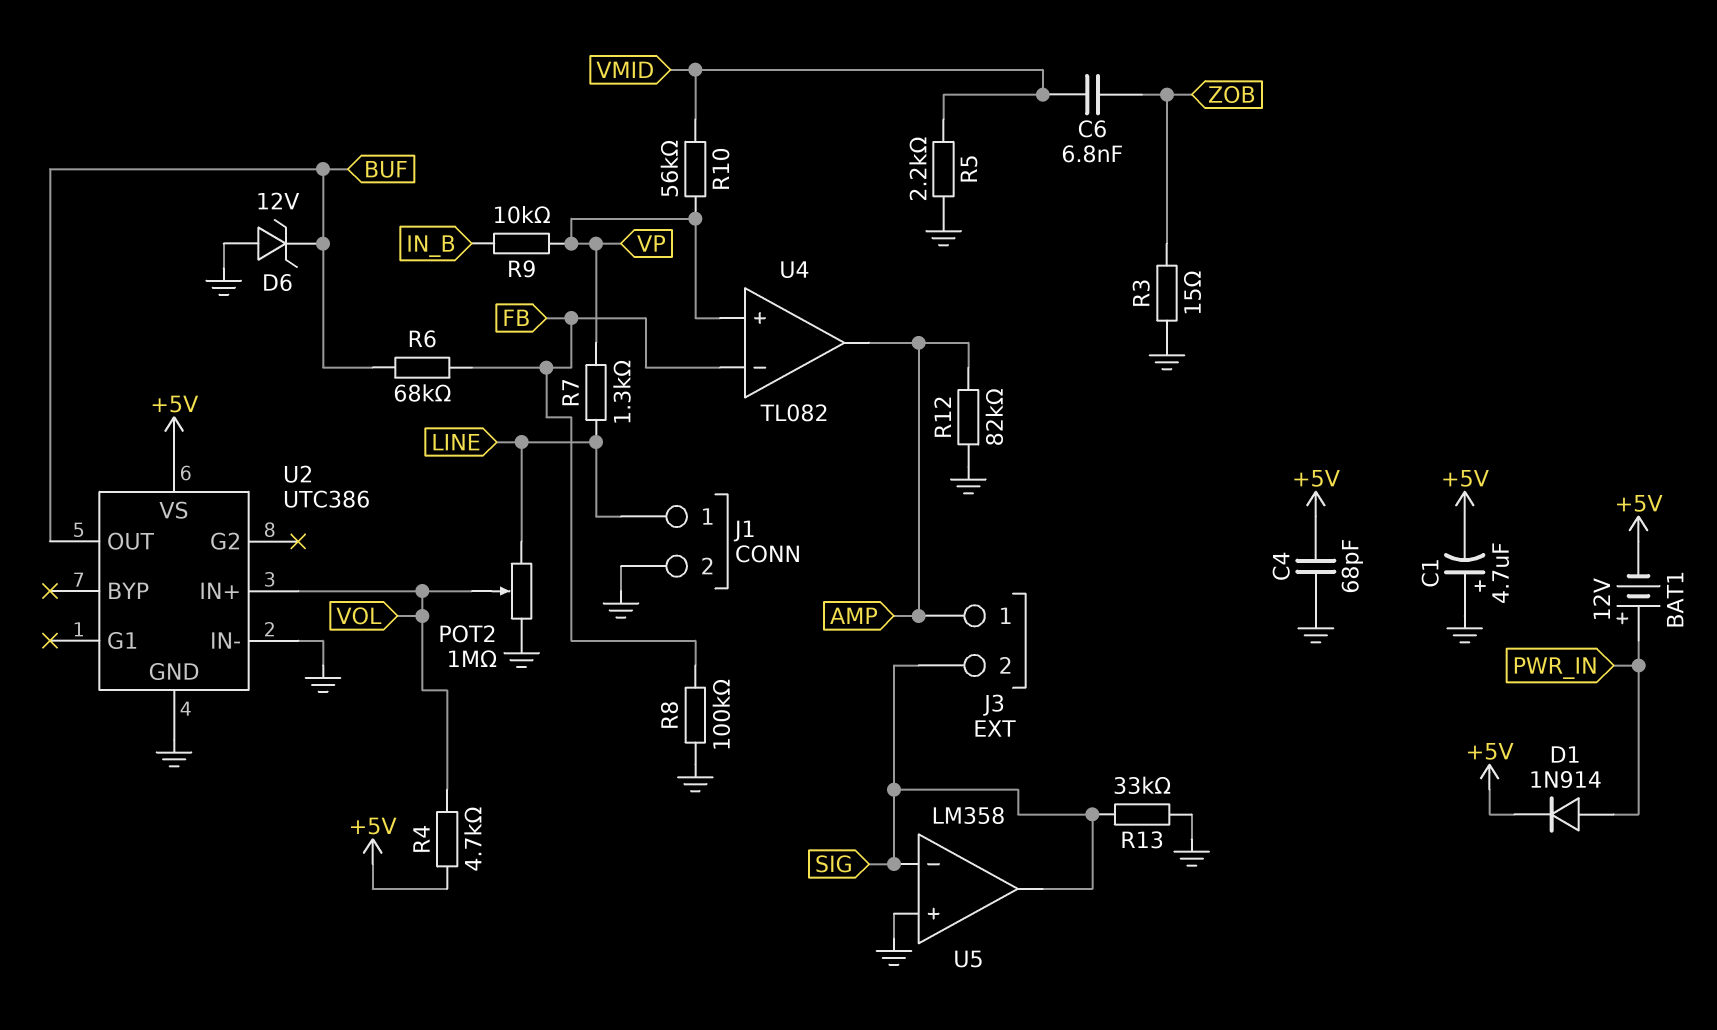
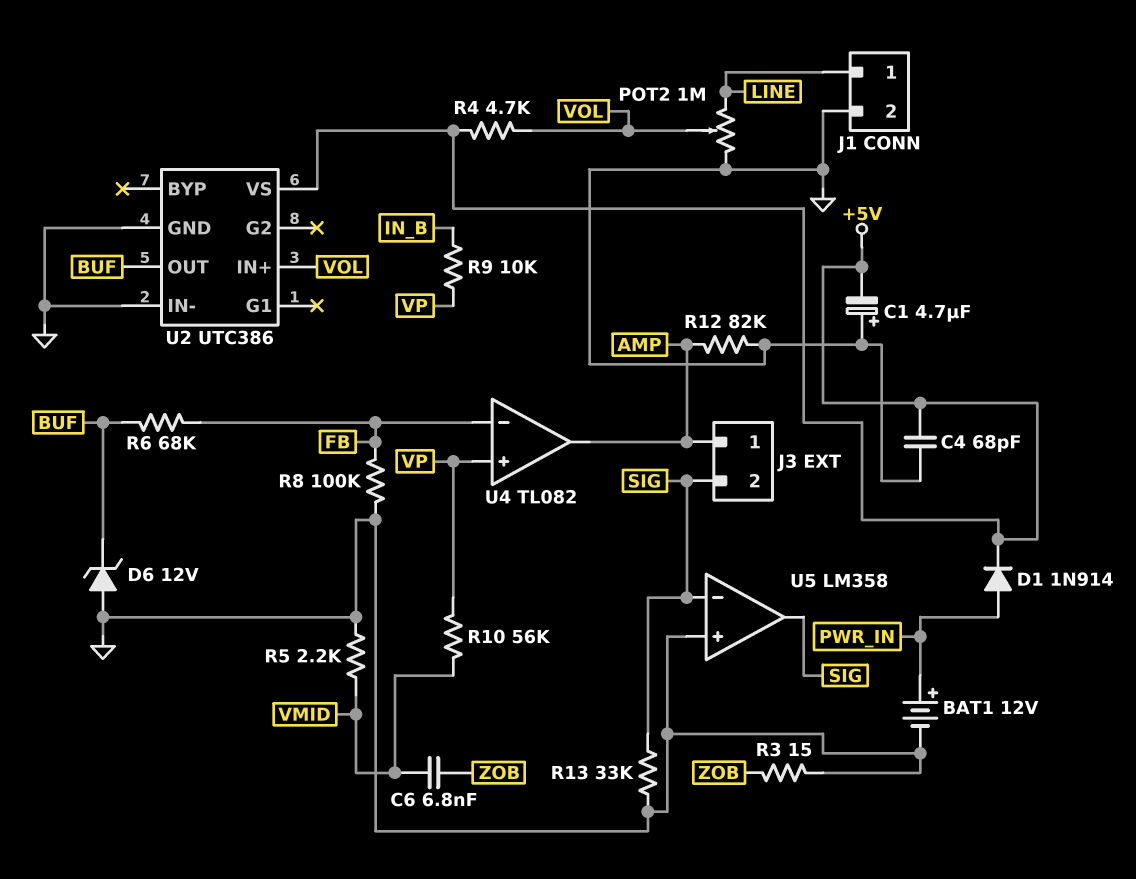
BAT1: 12V (plus PWR_IN, minus +5V) -> 12V (plus PWR_IN, minus GND)
R7: 1.3k (LINE, VP) -> none

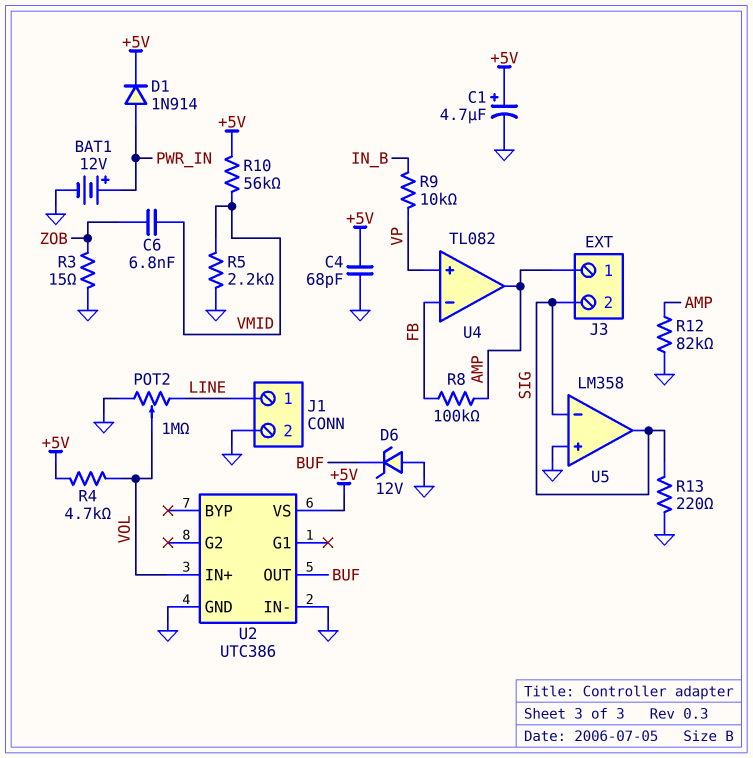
C1: 4.7uF (plus GND, minus +5V) -> 4.7uF (plus +5V, minus GND)
R6: 68k (BUF, FB) -> none
R8: 100k (FB, GND) -> 100k (AMP, FB)
R10: 56k (VMID, VP) -> 56k (+5V, VMID)
R13: 33k (GND, SIG) -> 220 (GND, SIG)

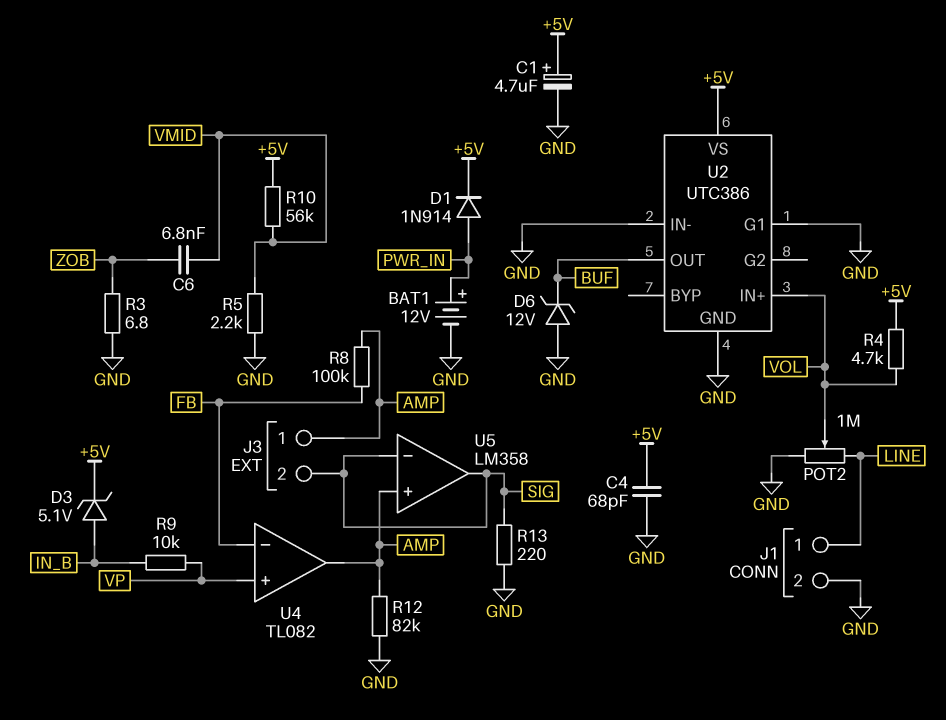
D3: none -> zener 5.1V (A IN_B, K +5V)
R3: 15 (GND, ZOB) -> 6.8 (GND, ZOB)
U2 pin G1: none -> GND
U5 pin in+: GND -> AMP

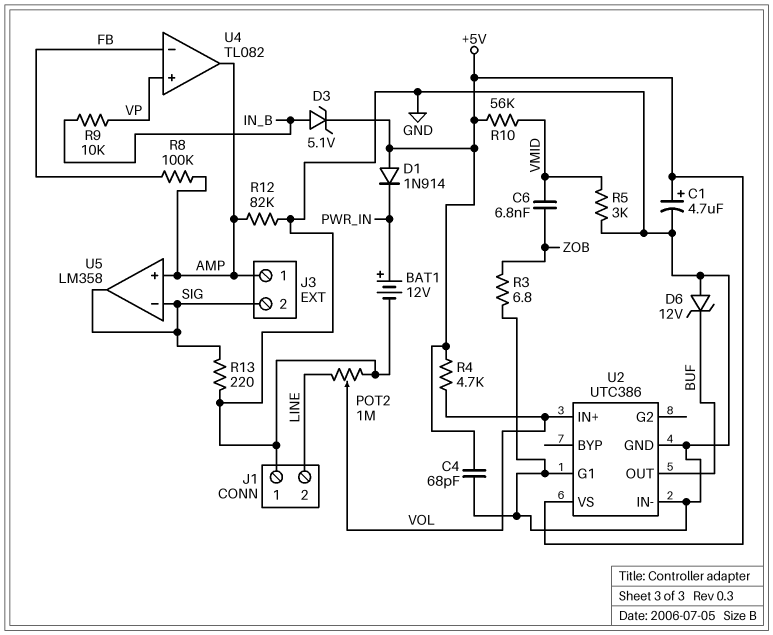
D1: diode 1N914 (A PWR_IN, K +5V) -> diode 1N914 (A +5V, K PWR_IN)
J1 pin 1: LINE -> GND
J1 pin 2: GND -> LINE
R5: 2.2k (GND, VMID) -> 3k (GND, VMID)

